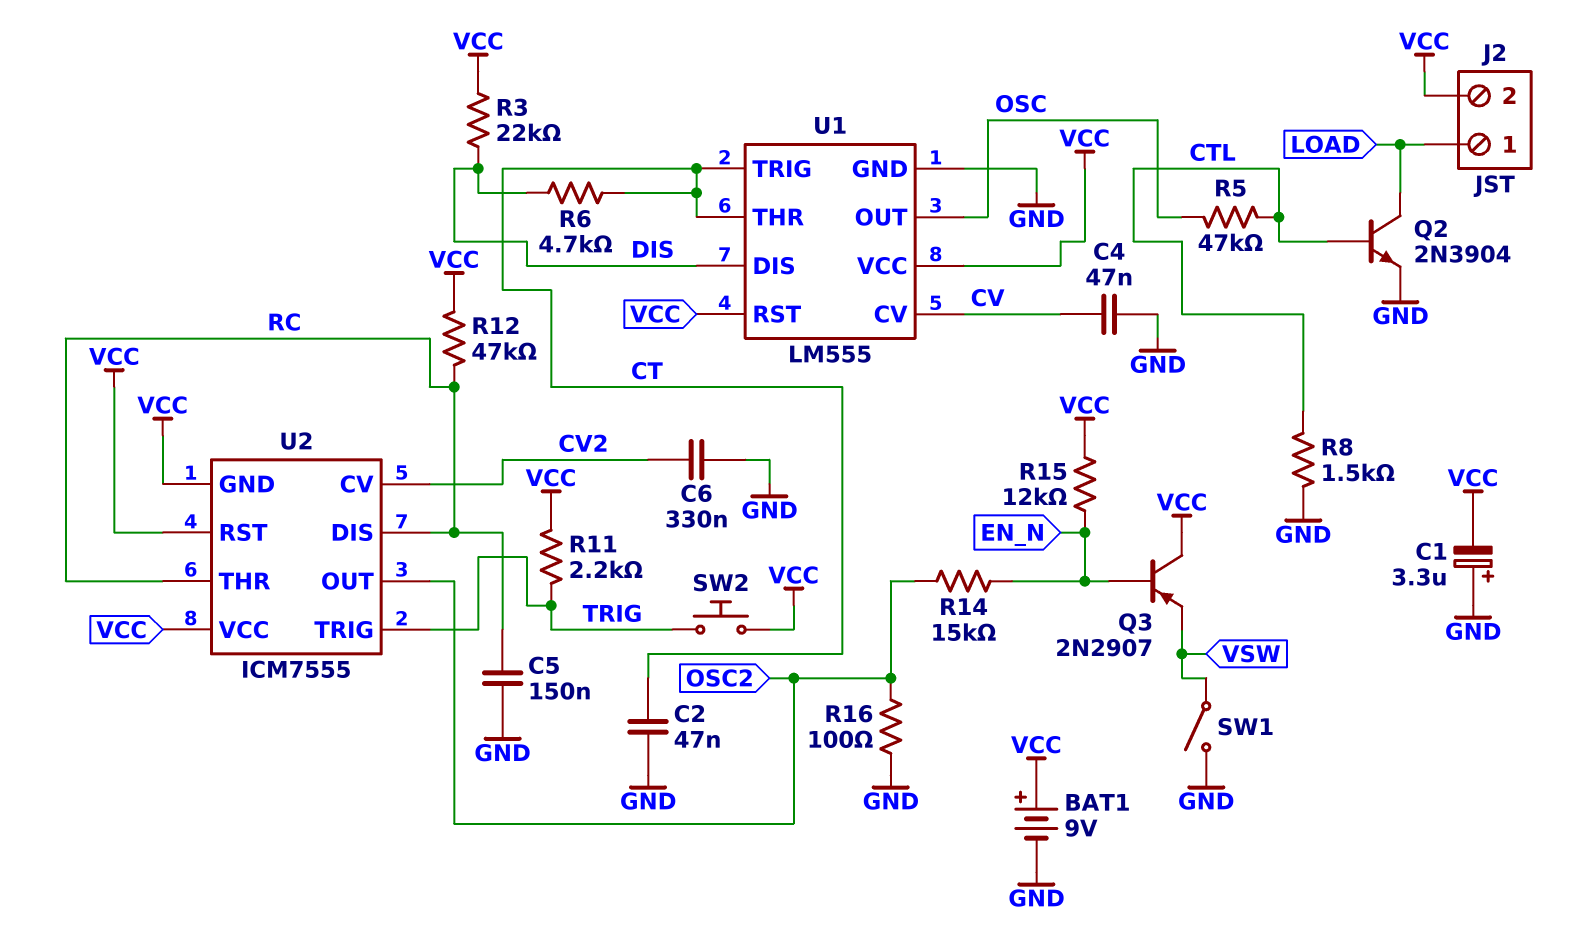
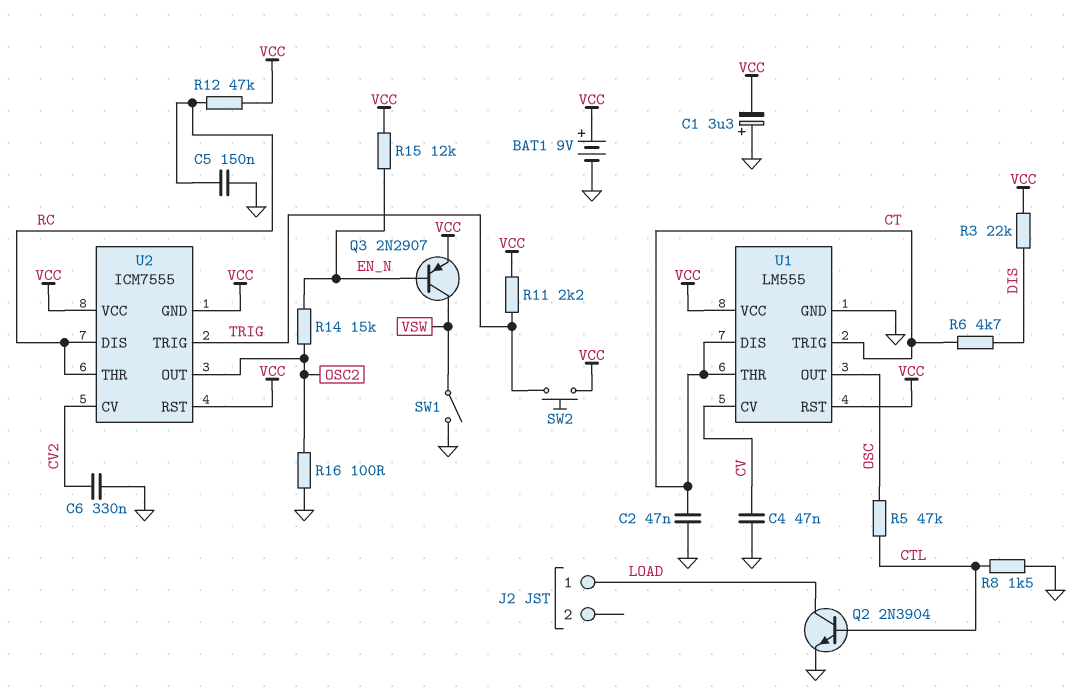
J2 pin 2: VCC -> none
Q3: PNP 2N2907 (B EN_N, C VCC, E VSW) -> PNP 2N2907 (B EN_N, C VSW, E VCC)
U1 pin DIS: DIS -> CT

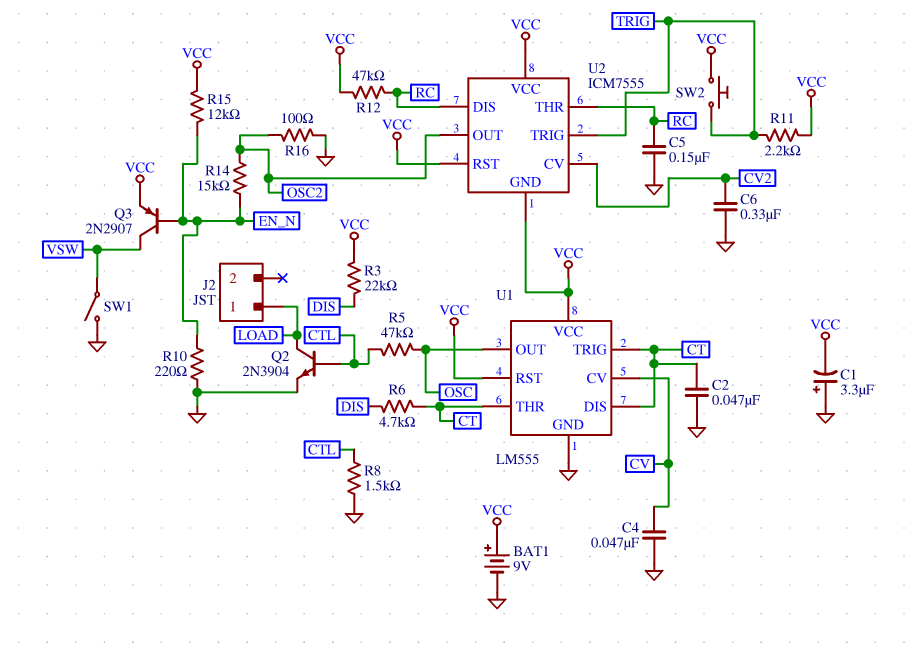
R10: none -> 220 (EN_N, GND)

